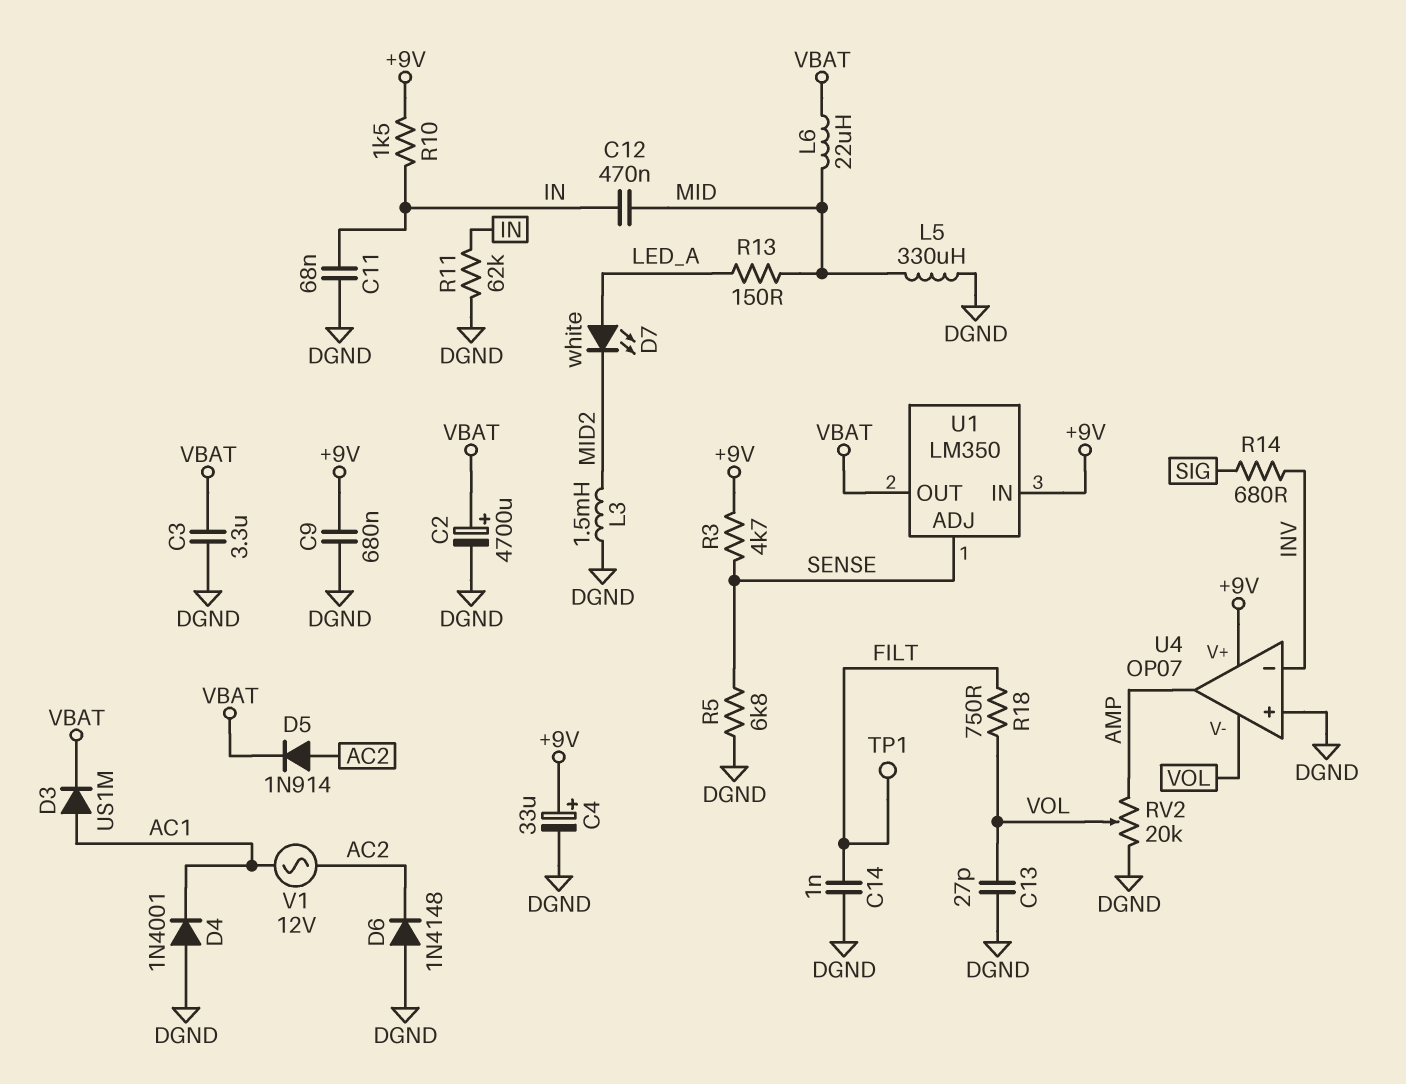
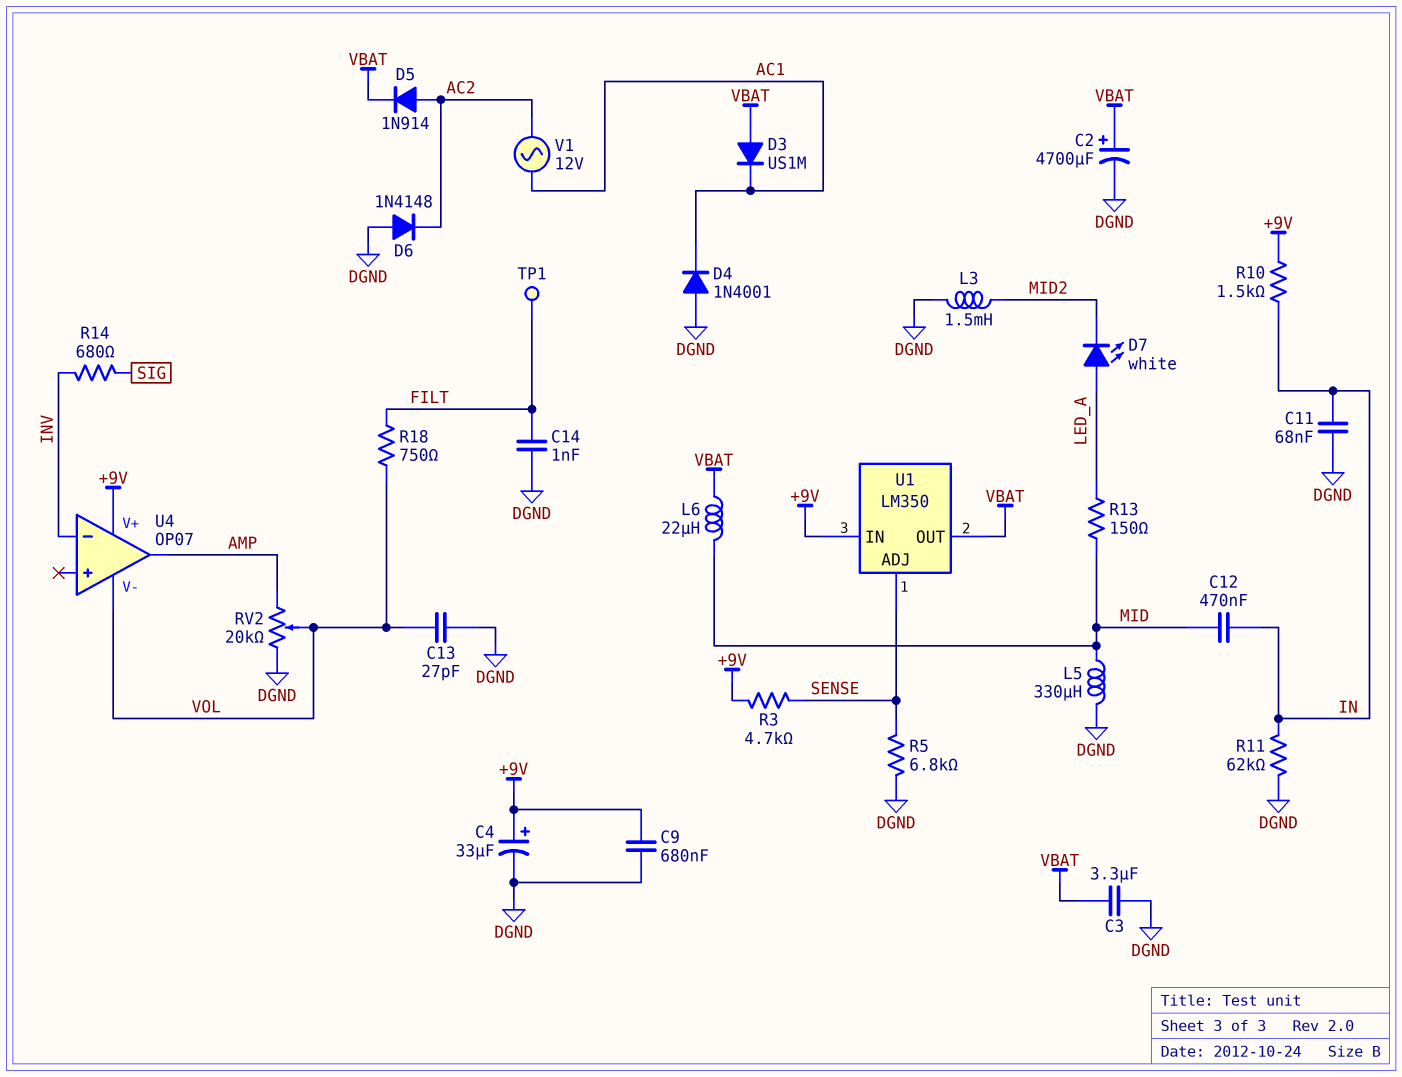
D3: diode US1M (A AC1, K VBAT) -> diode US1M (A VBAT, K AC1)
U4 pin in+: DGND -> none

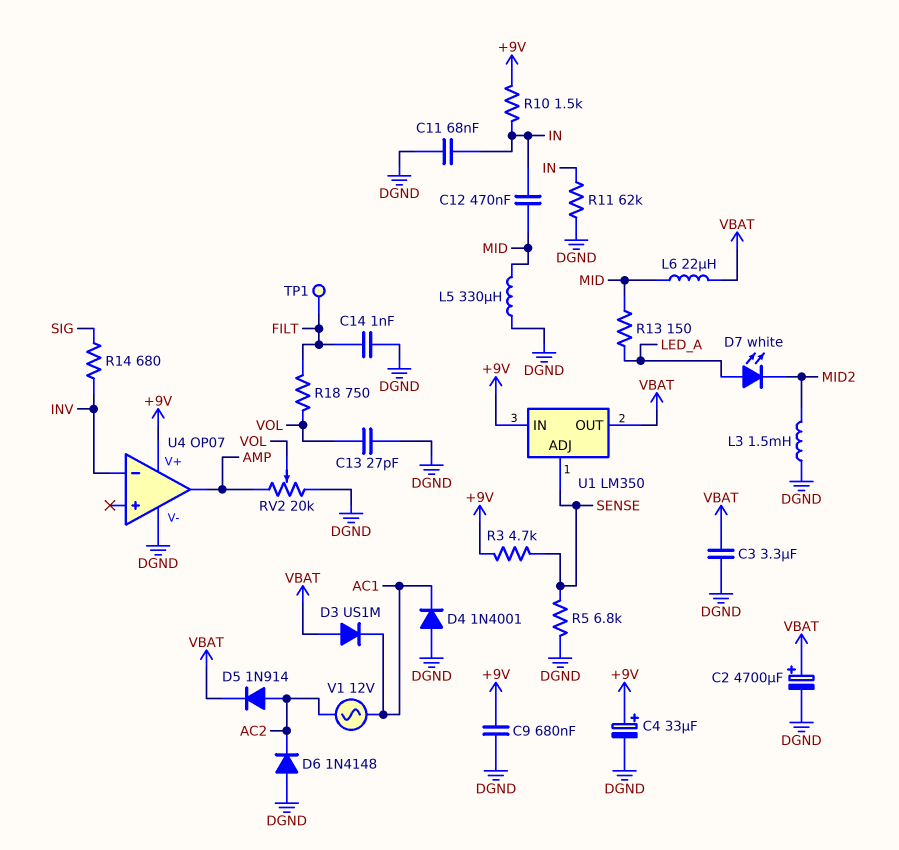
U4 pin V-: VOL -> DGND

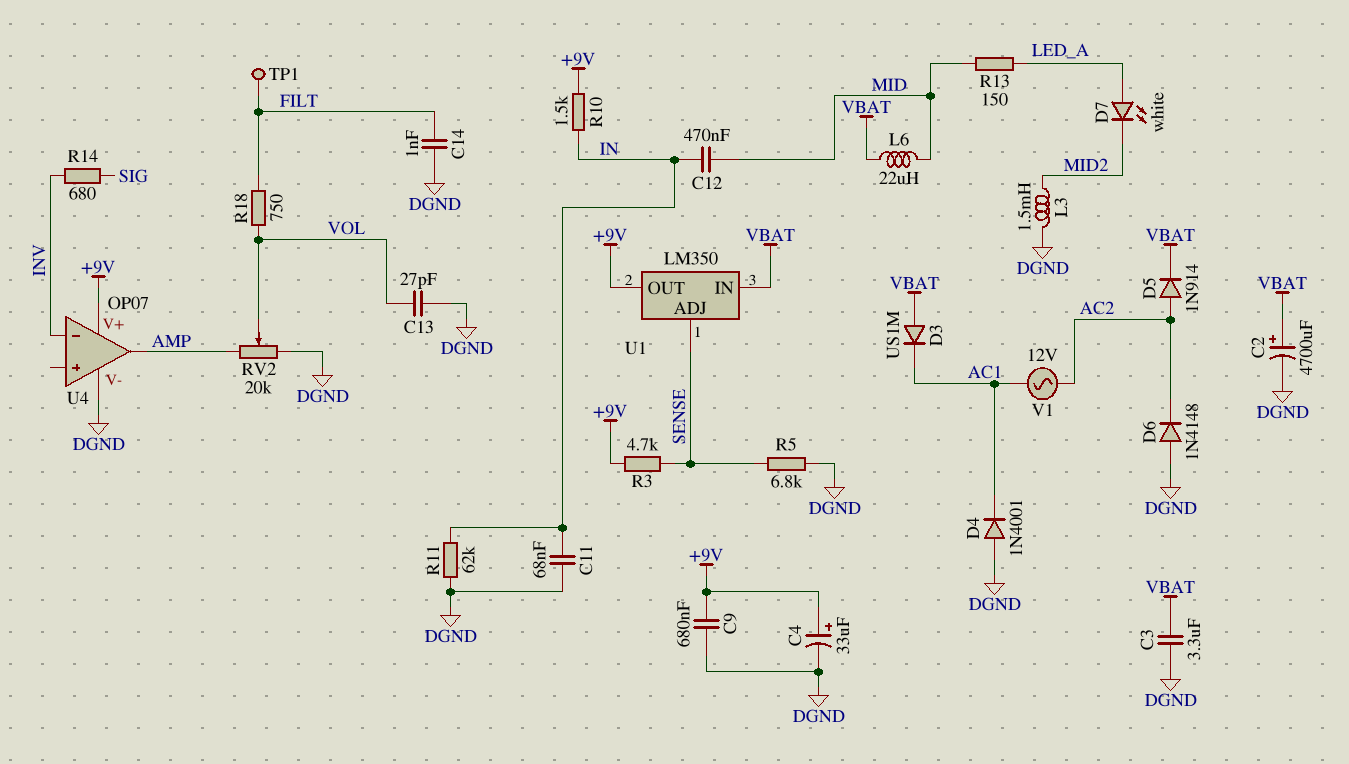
L5: 330uH (DGND, MID) -> none
U1 pin IN: +9V -> VBAT
U1 pin OUT: VBAT -> +9V

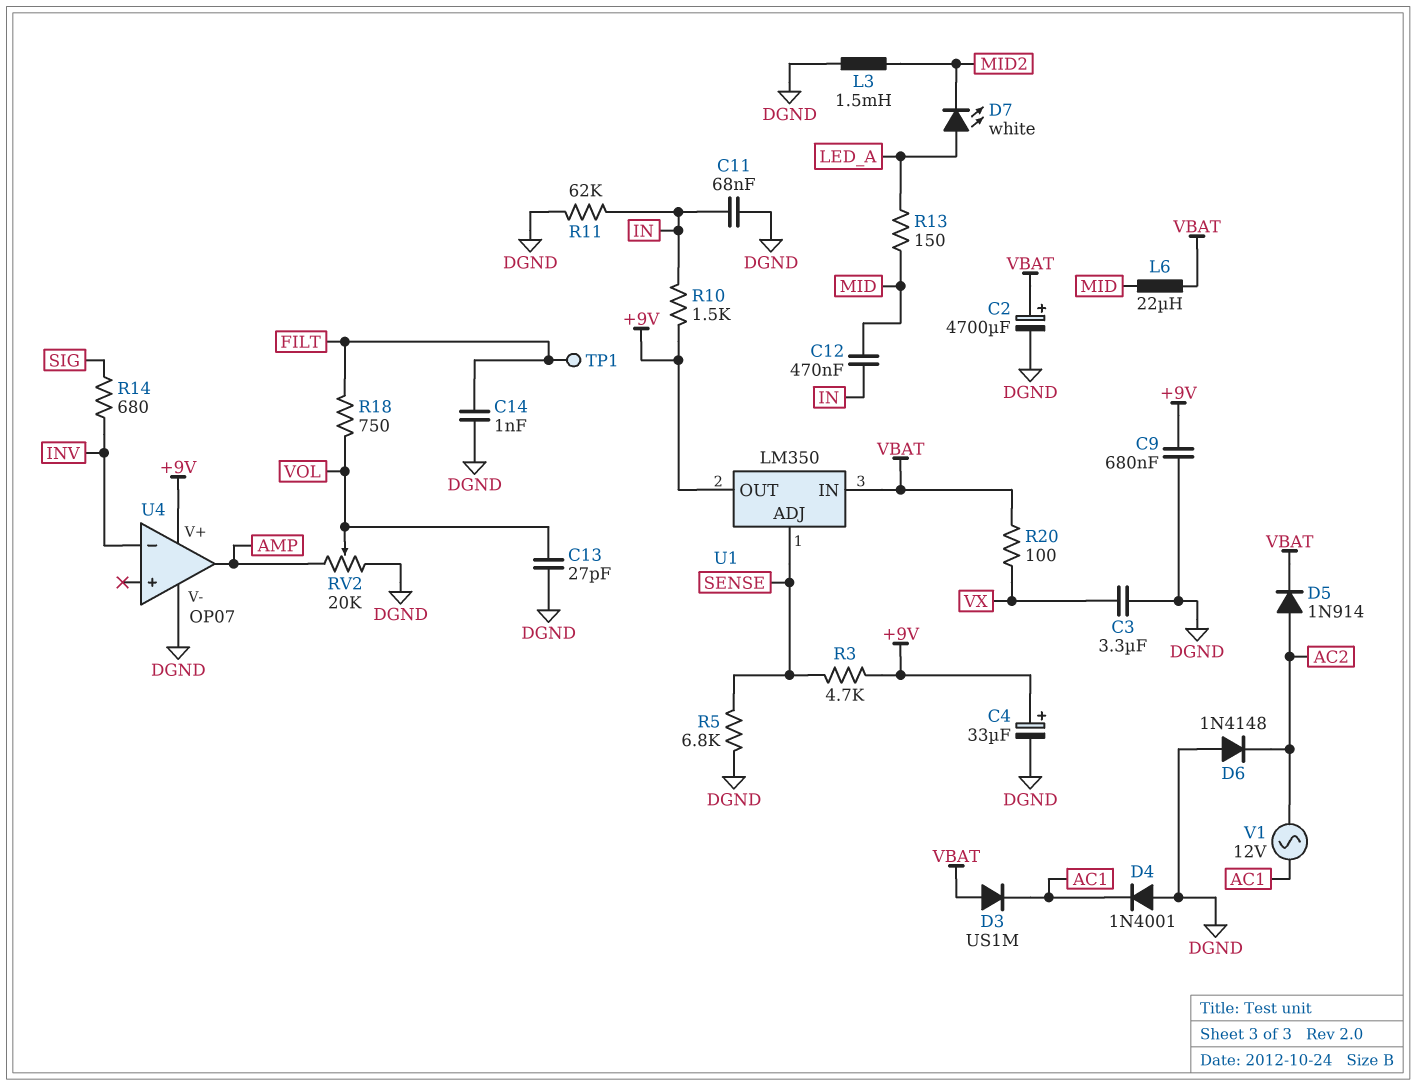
C3: 3.3uF (DGND, VBAT) -> 3.3uF (DGND, VX)
R20: none -> 100 (VBAT, VX)

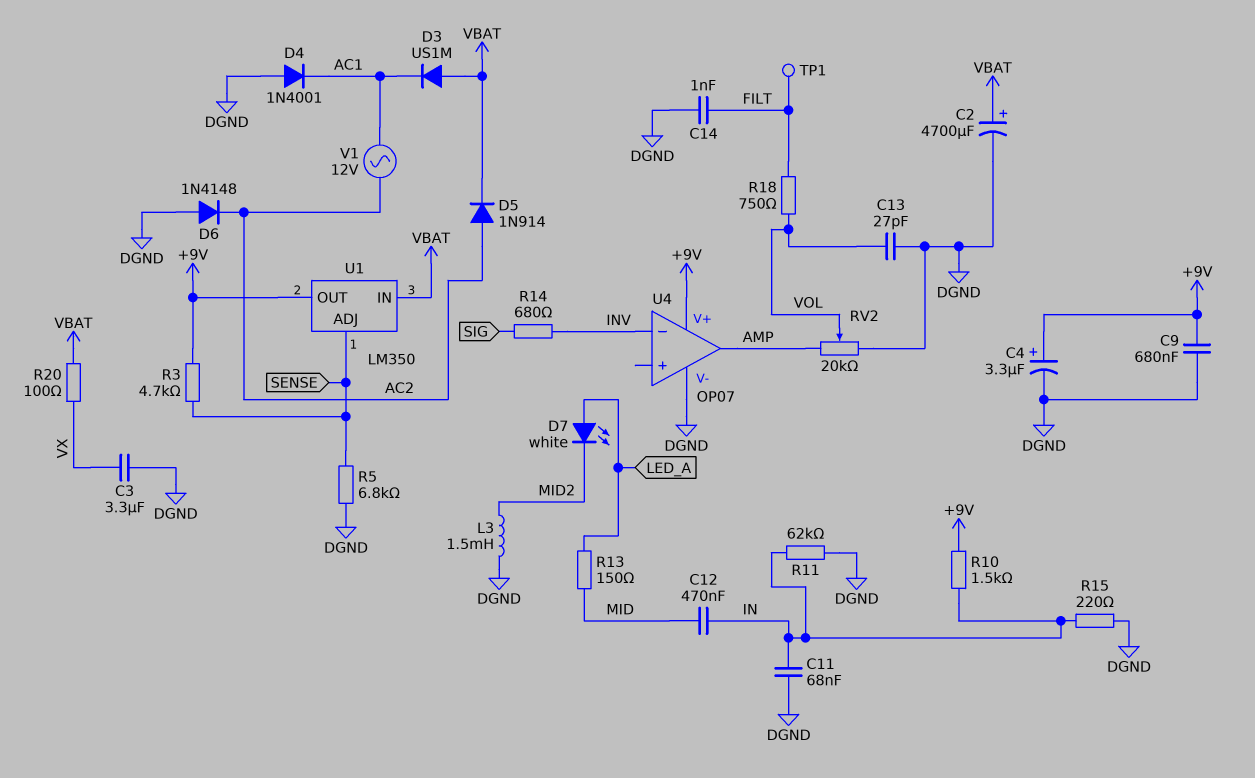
C4: 33uF (plus +9V, minus DGND) -> 3.3uF (plus +9V, minus DGND)
L6: 22uH (MID, VBAT) -> none
R15: none -> 220 (DGND, IN)

